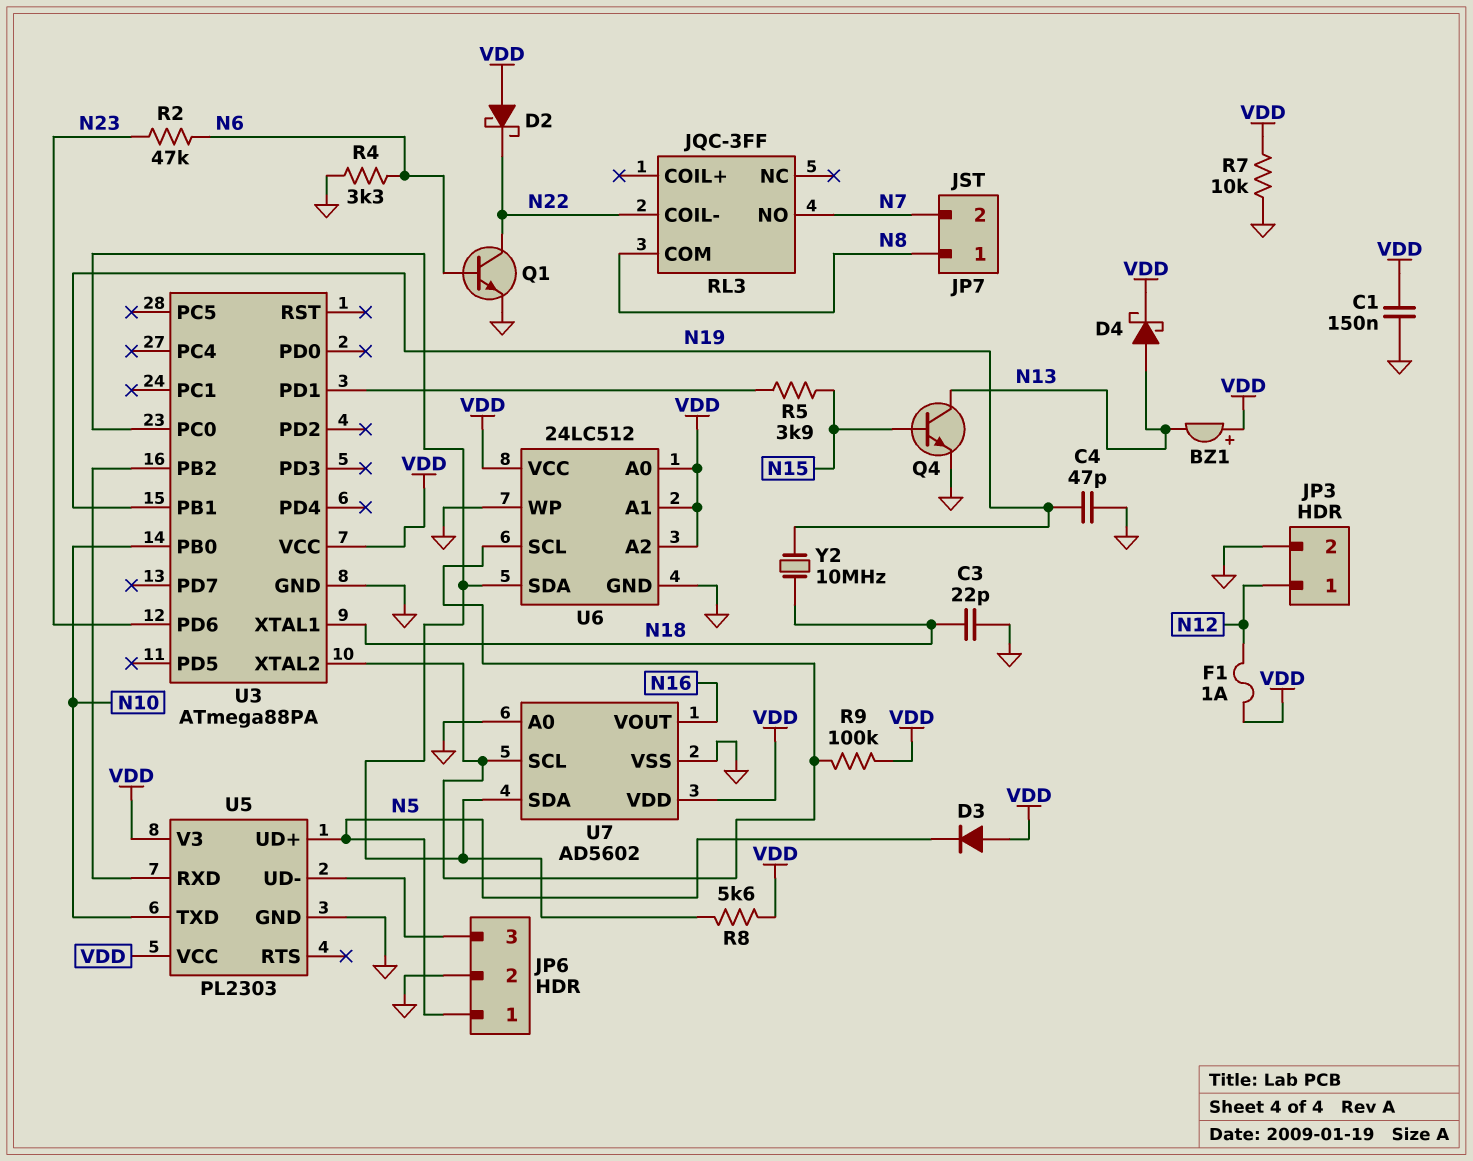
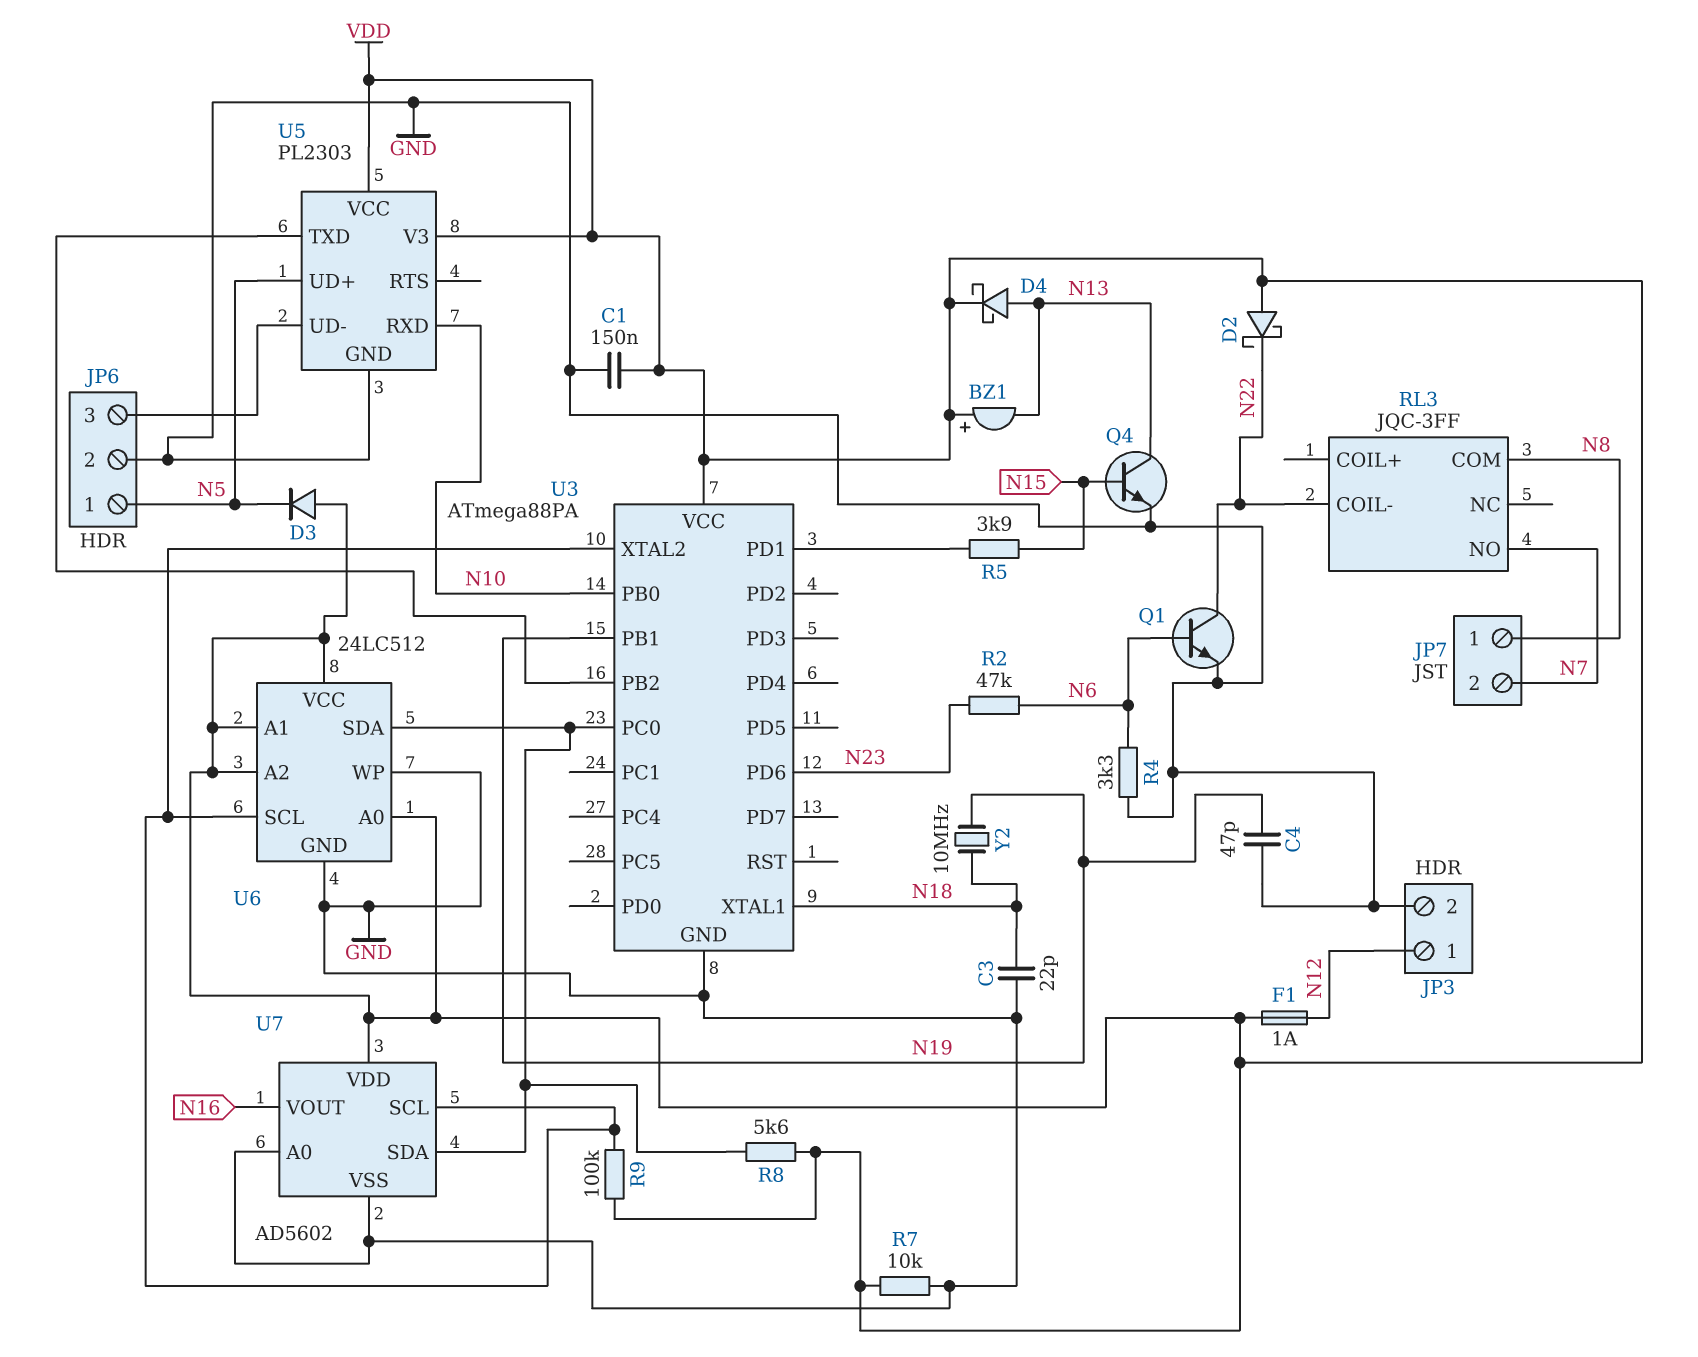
U5 pin RXD: U3/PB2 -> N10
U5 pin TXD: N10 -> U3/PB2

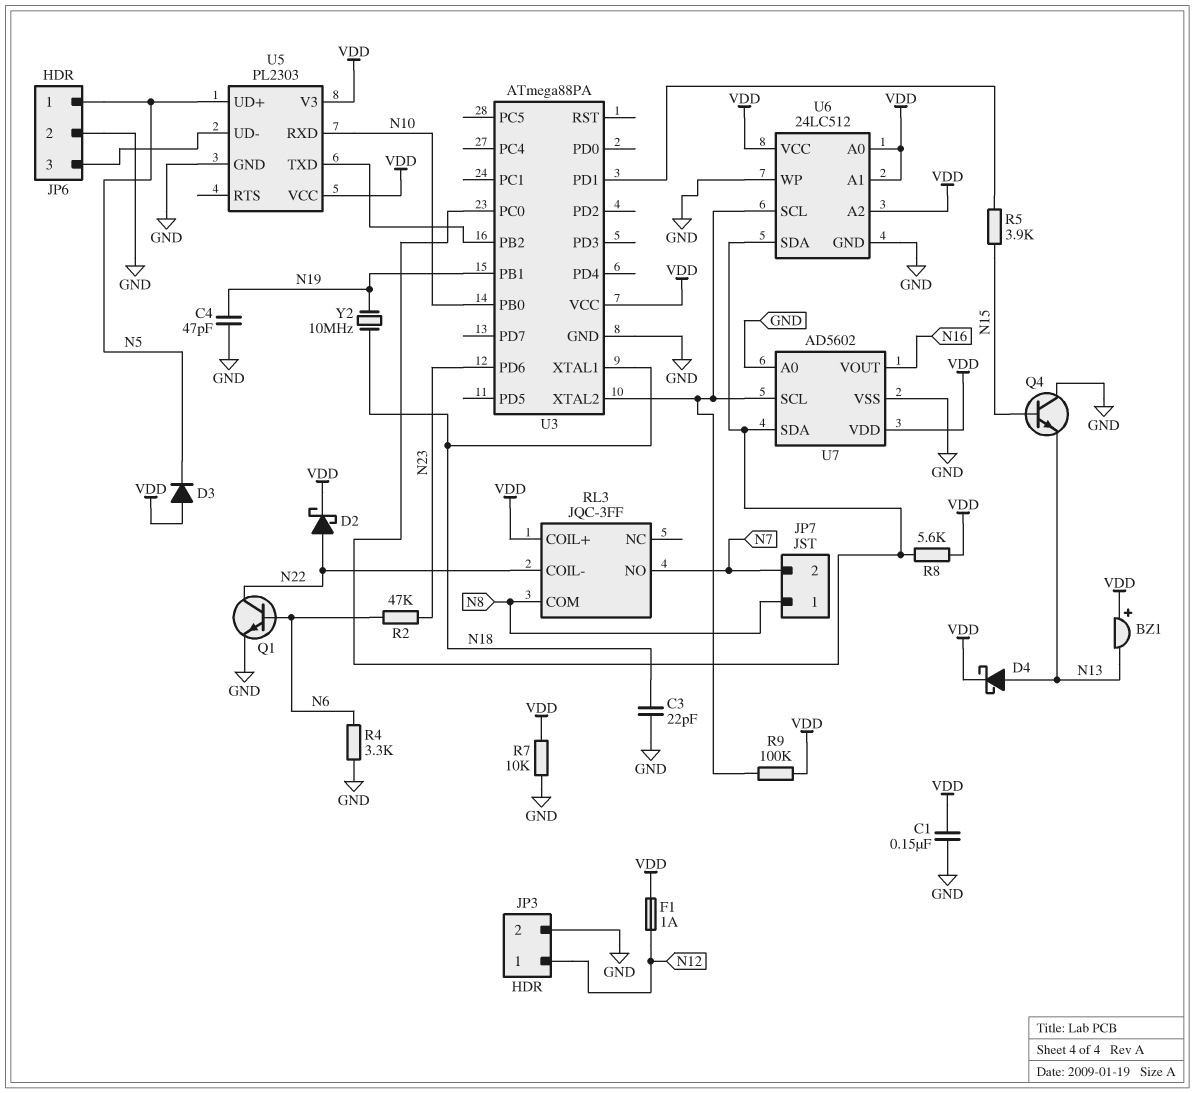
D2: schottky (A VDD, K N22) -> schottky (A N22, K VDD)
Q4: NPN (B N15, C N13, E GND) -> NPN (B N15, C GND, E N13)
RL3 pin COIL+: none -> VDD

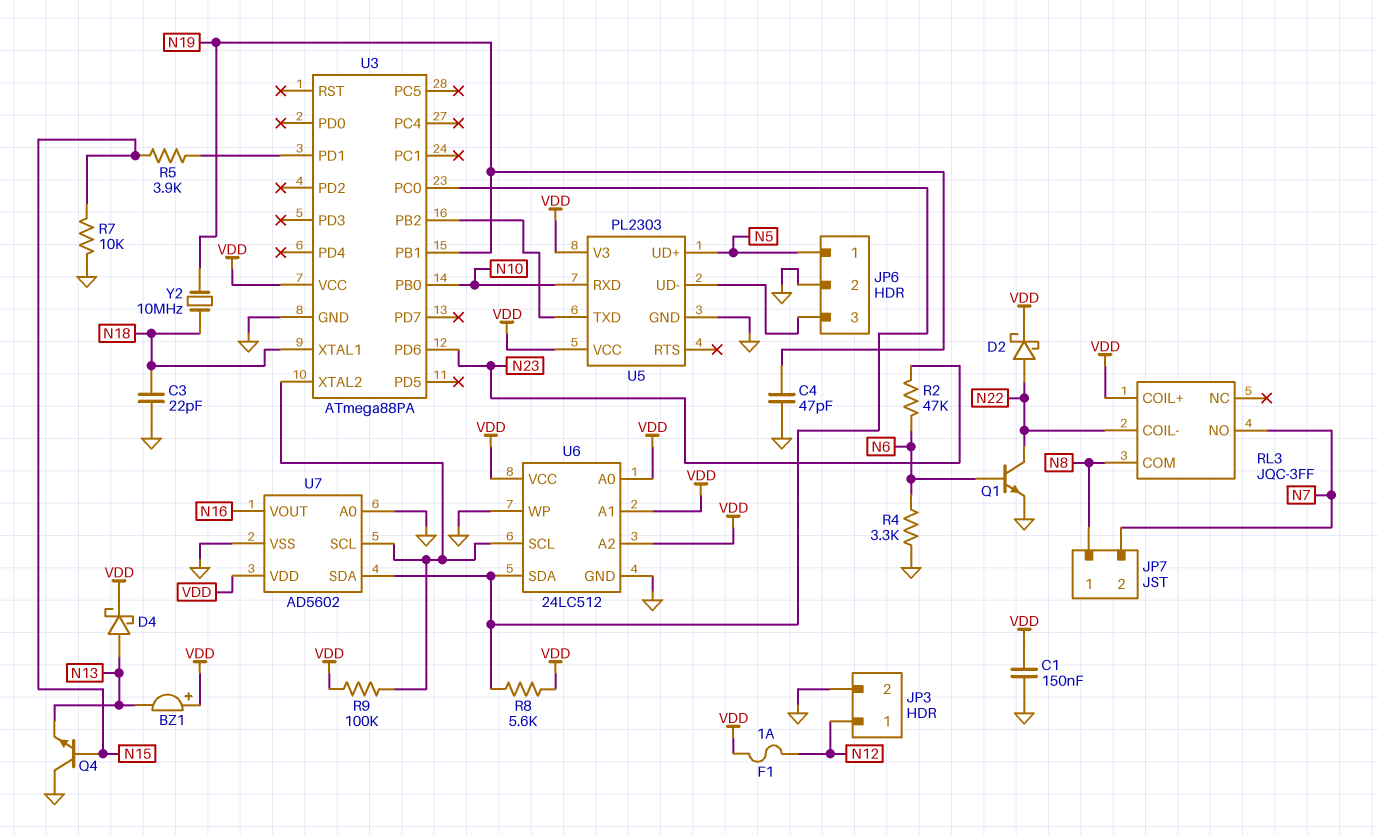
D3: diode (A VDD, K N5) -> none
R7: 10k (GND, VDD) -> 10k (GND, N15)

